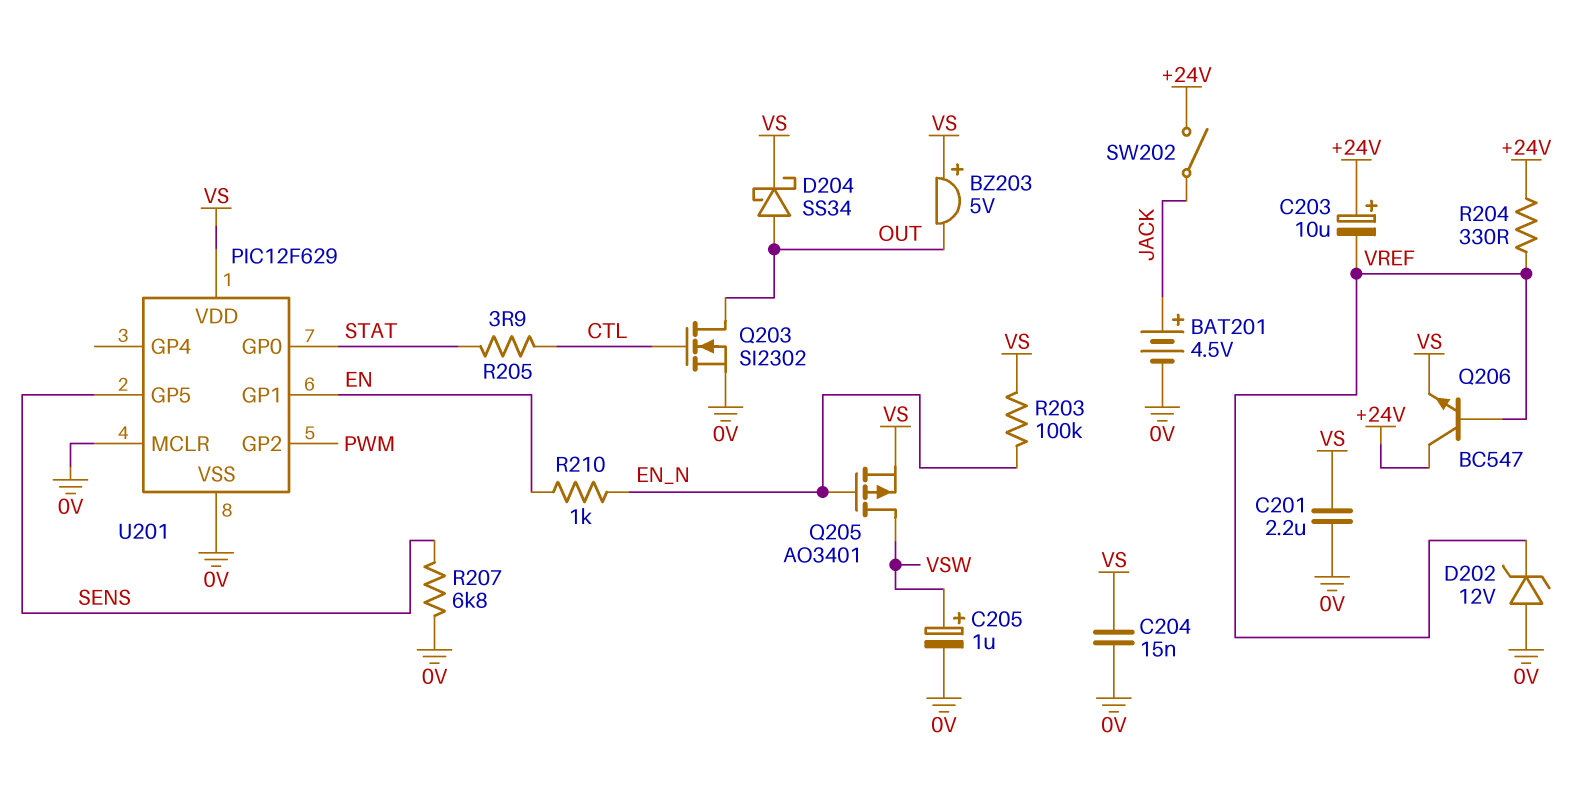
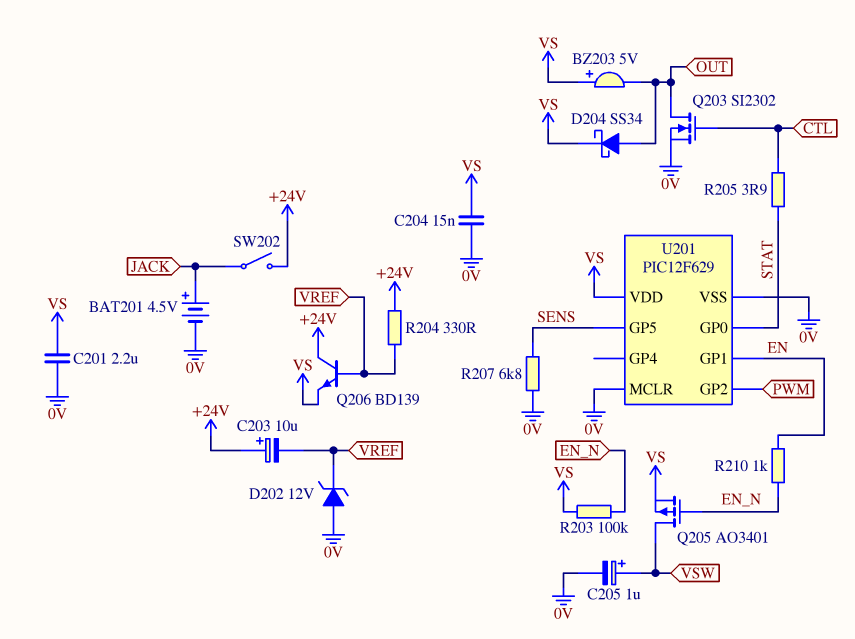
Q206: NPN BC547 (B VREF, C +24V, E VS) -> NPN BD139 (B VREF, C +24V, E VS)

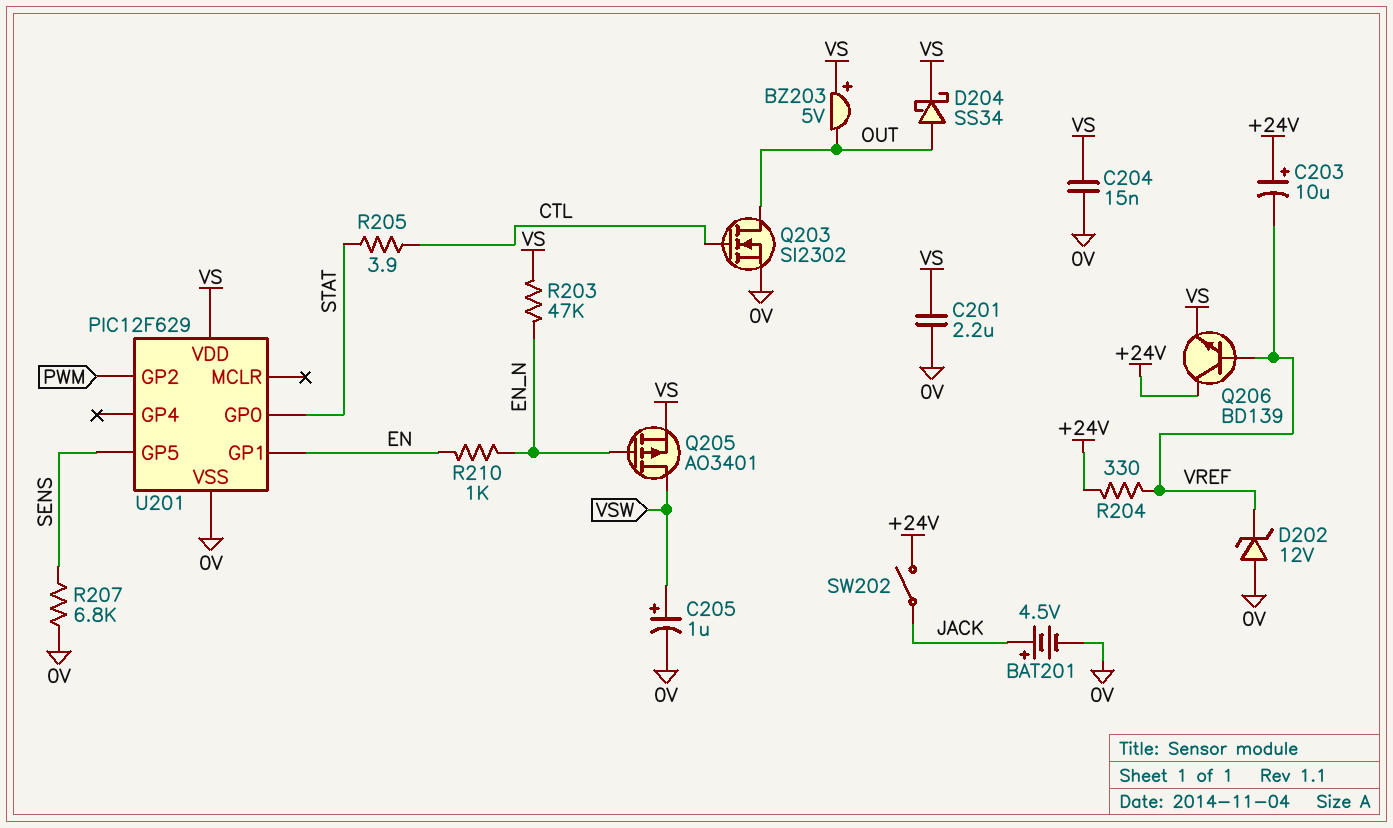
R203: 100k (EN_N, VS) -> 47k (EN_N, VS)
U201 pin MCLR: 0V -> none

